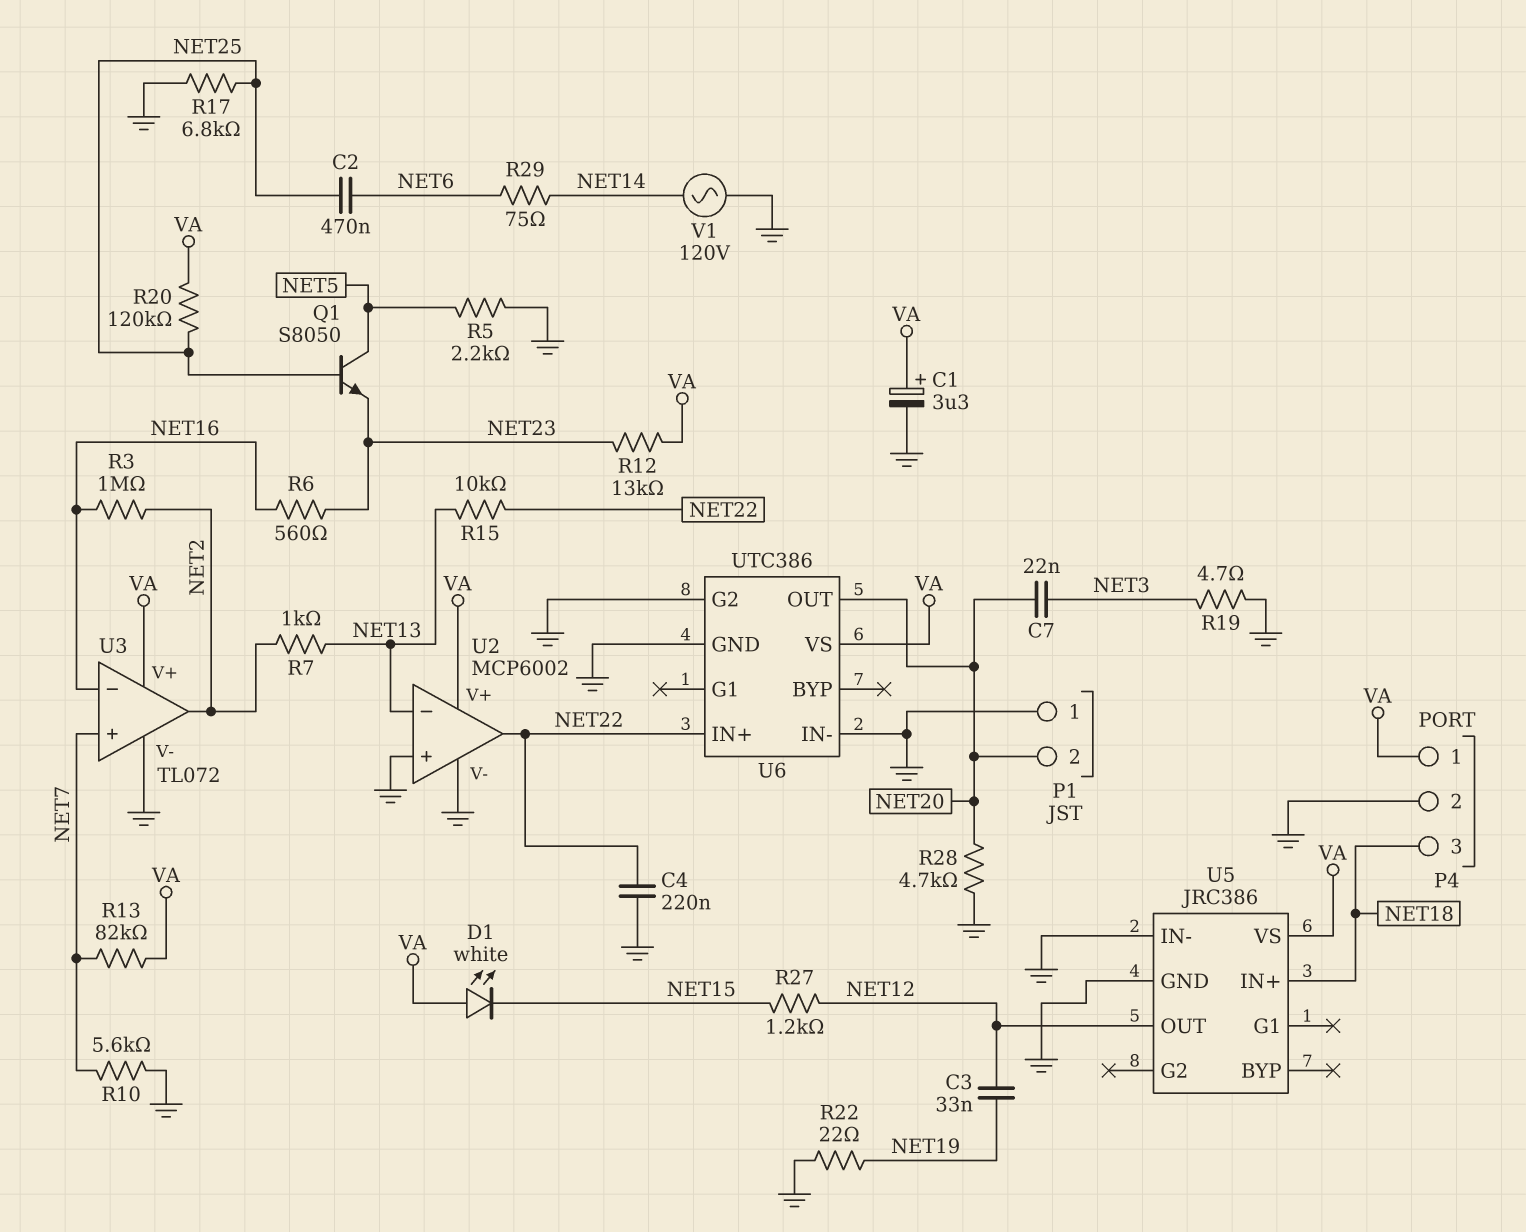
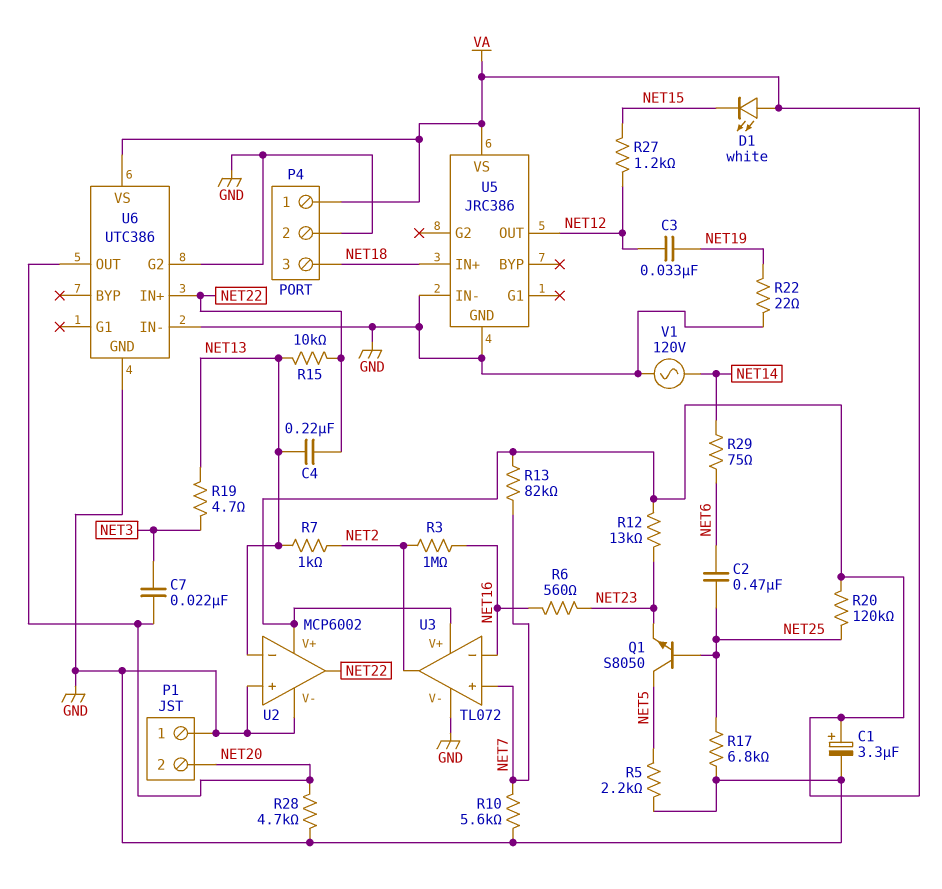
C4: 220nF (GND, NET22) -> 220nF (NET13, NET22)
R19: 4.7 (GND, NET3) -> 4.7 (NET3, NET13)

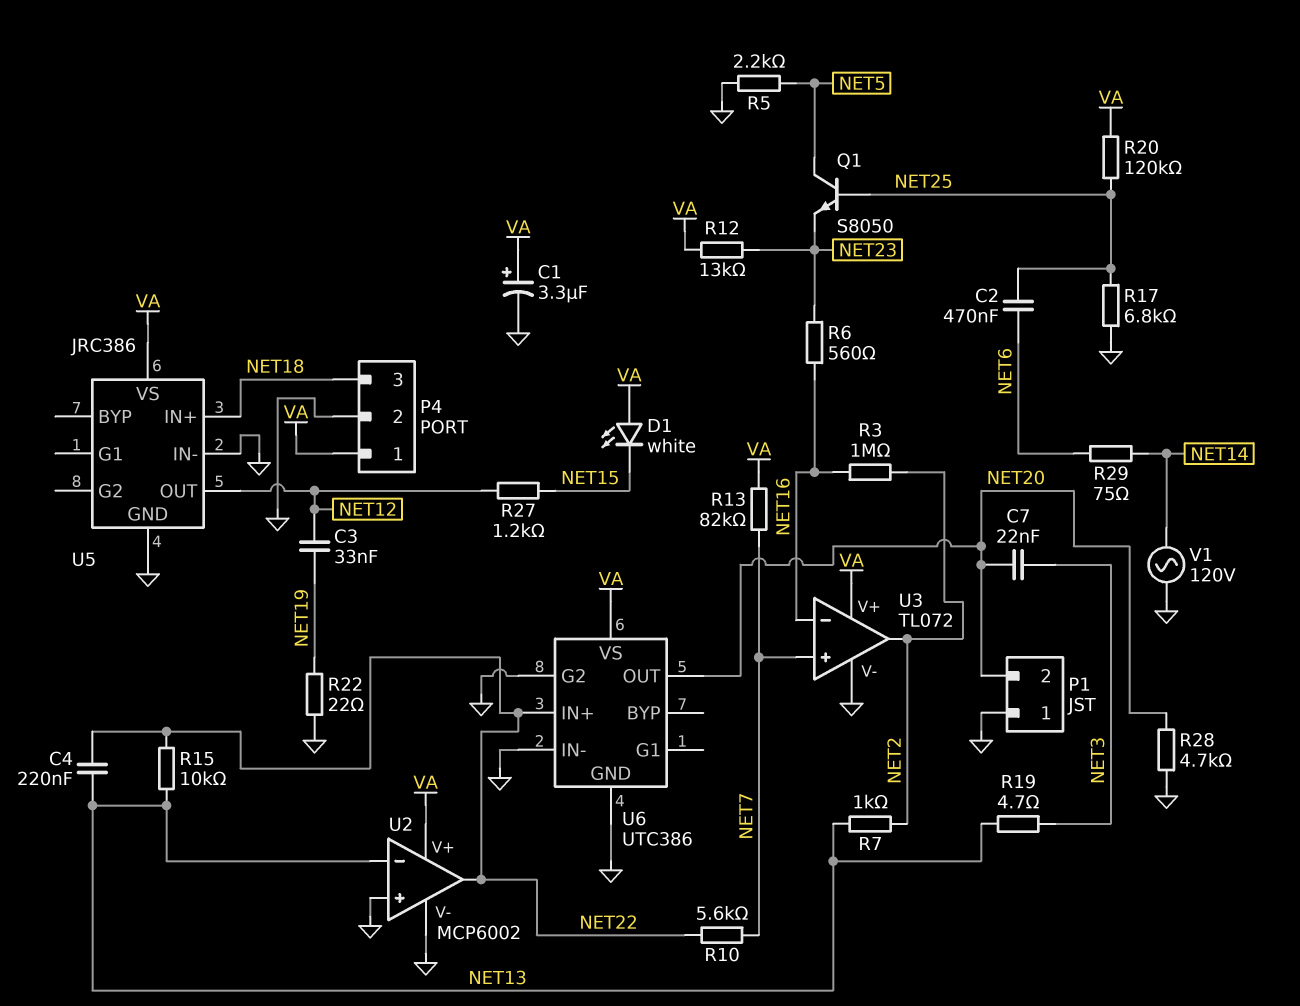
R10: 5.6k (GND, NET7) -> 5.6k (NET7, NET22)

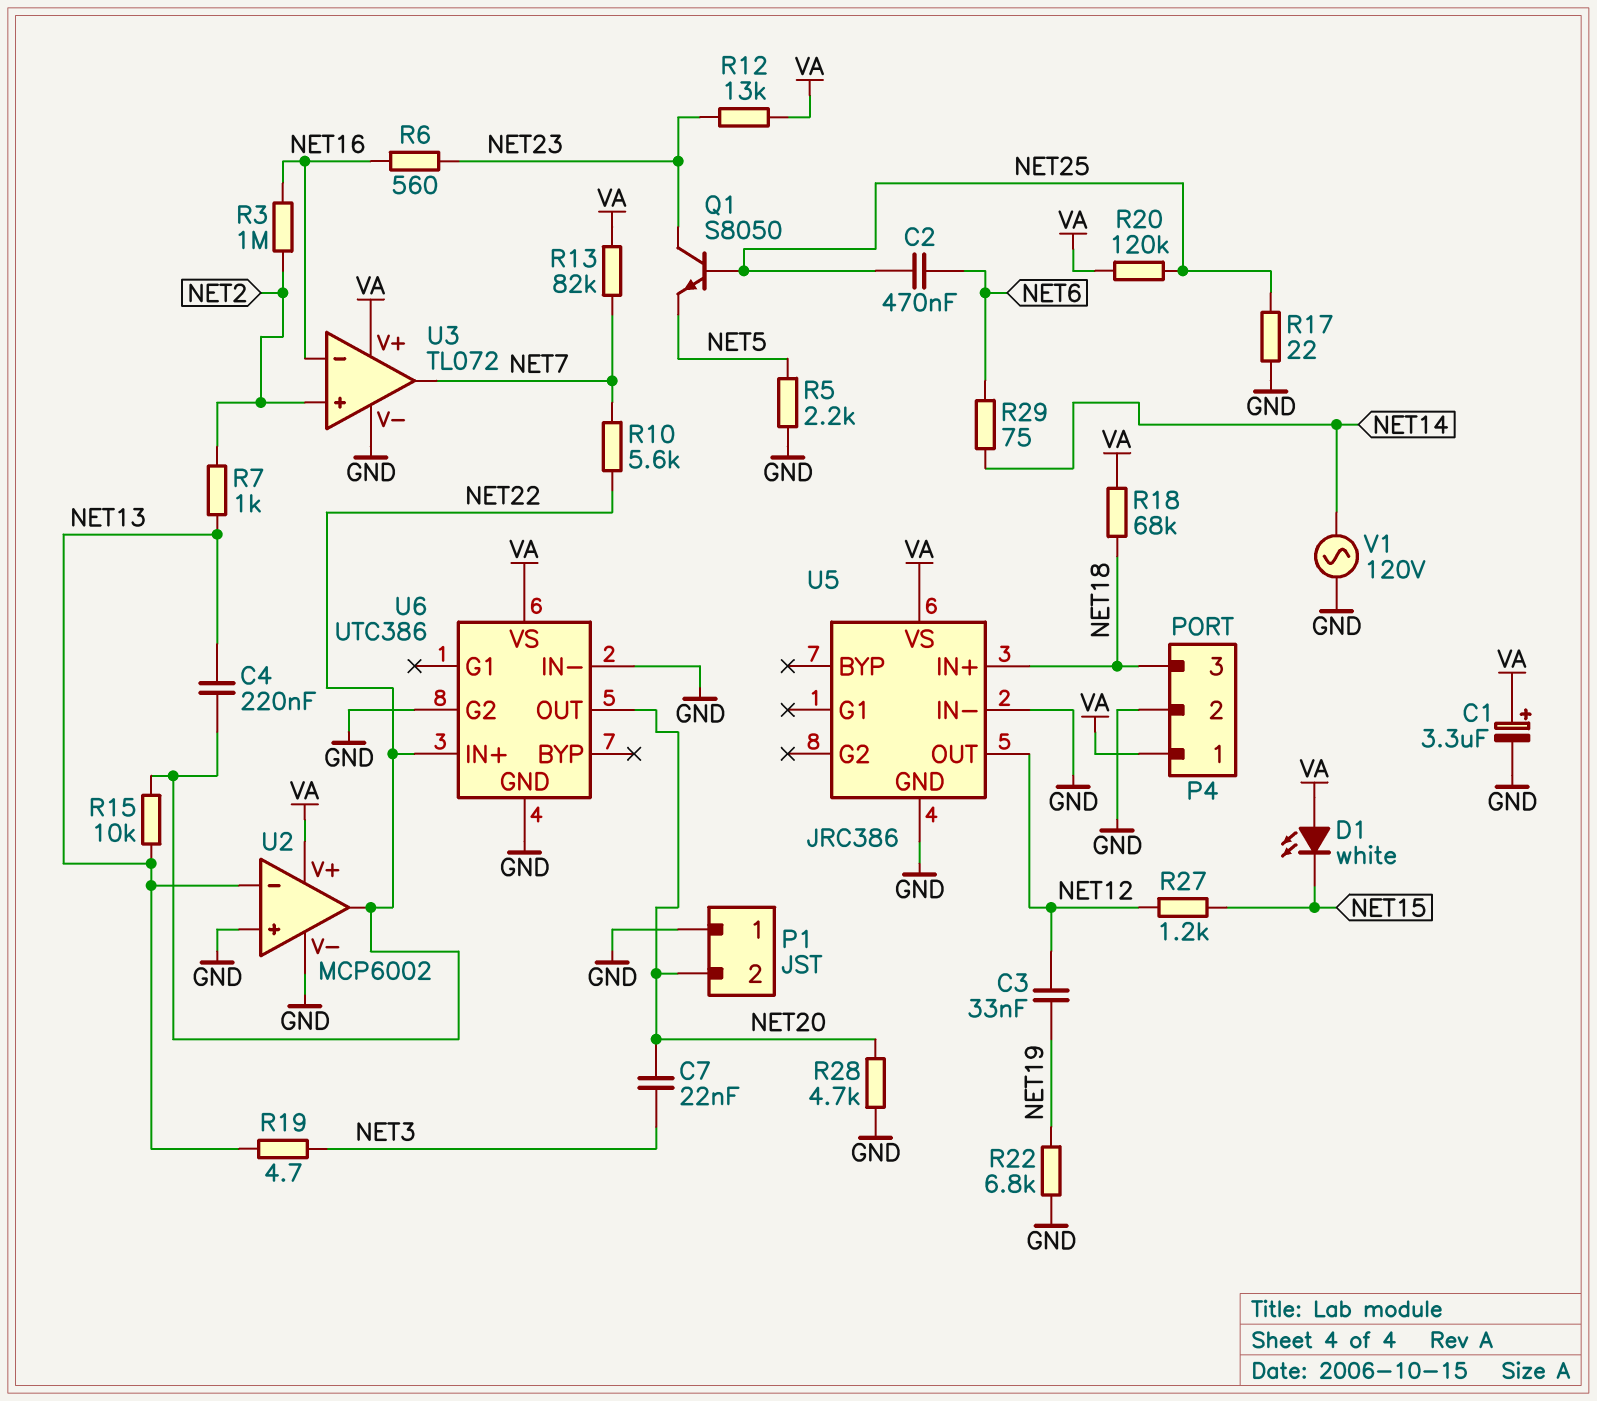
Q1: NPN S8050 (B NET25, C NET5, E NET23) -> NPN S8050 (B NET25, C NET23, E NET5)
R17: 6.8k (GND, NET25) -> 22 (GND, NET25)
R18: none -> 68k (NET18, VA)
R22: 22 (GND, NET19) -> 6.8k (GND, NET19)
U3 pin in+: NET7 -> NET2
U3 pin out: NET2 -> NET7

